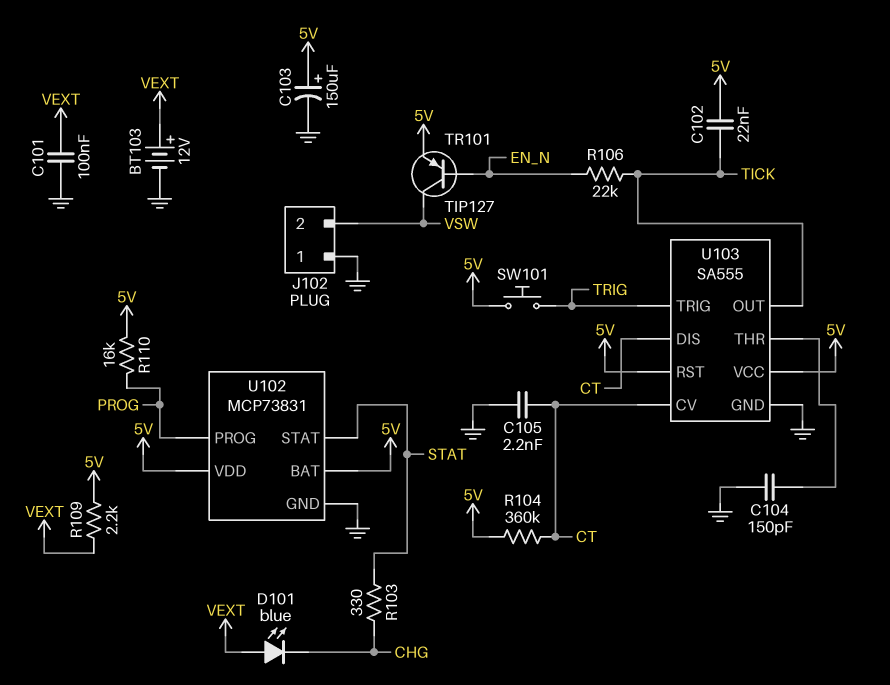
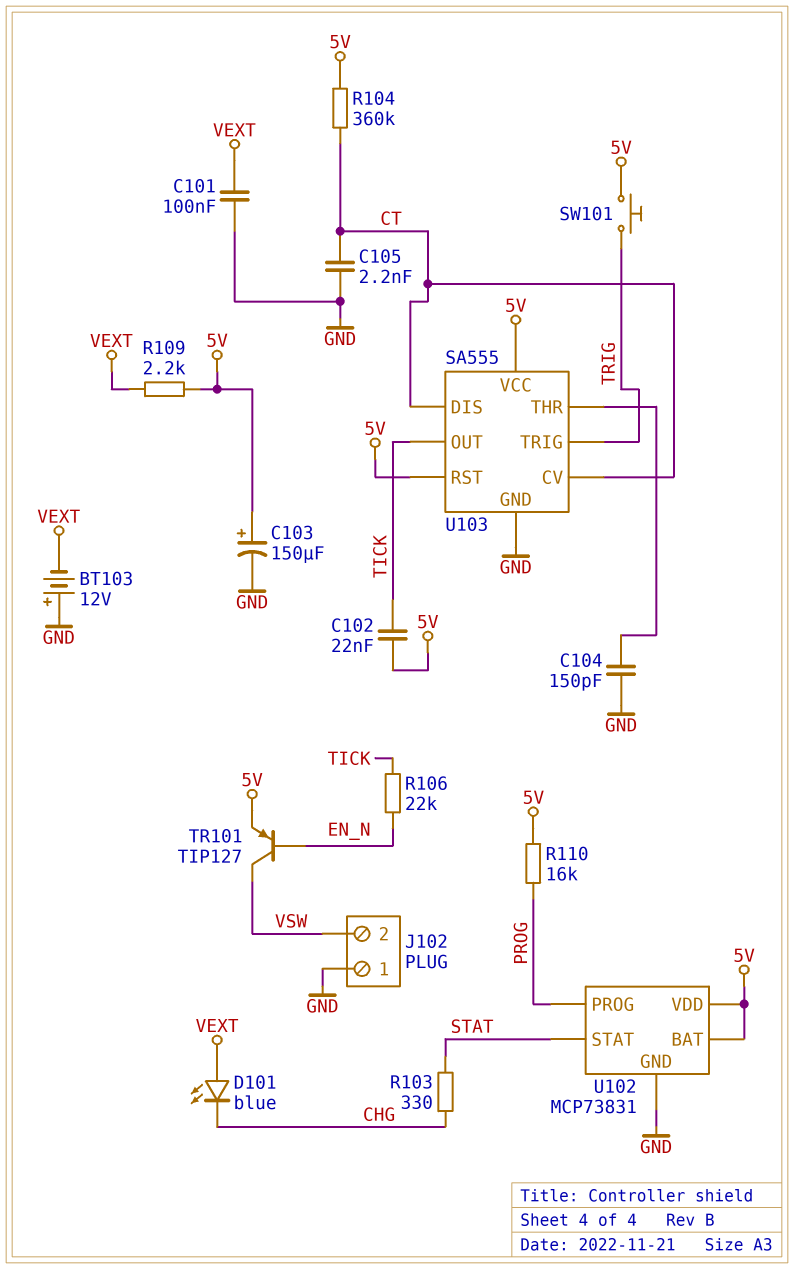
BT103: 12V (plus VEXT, minus GND) -> 12V (plus GND, minus VEXT)

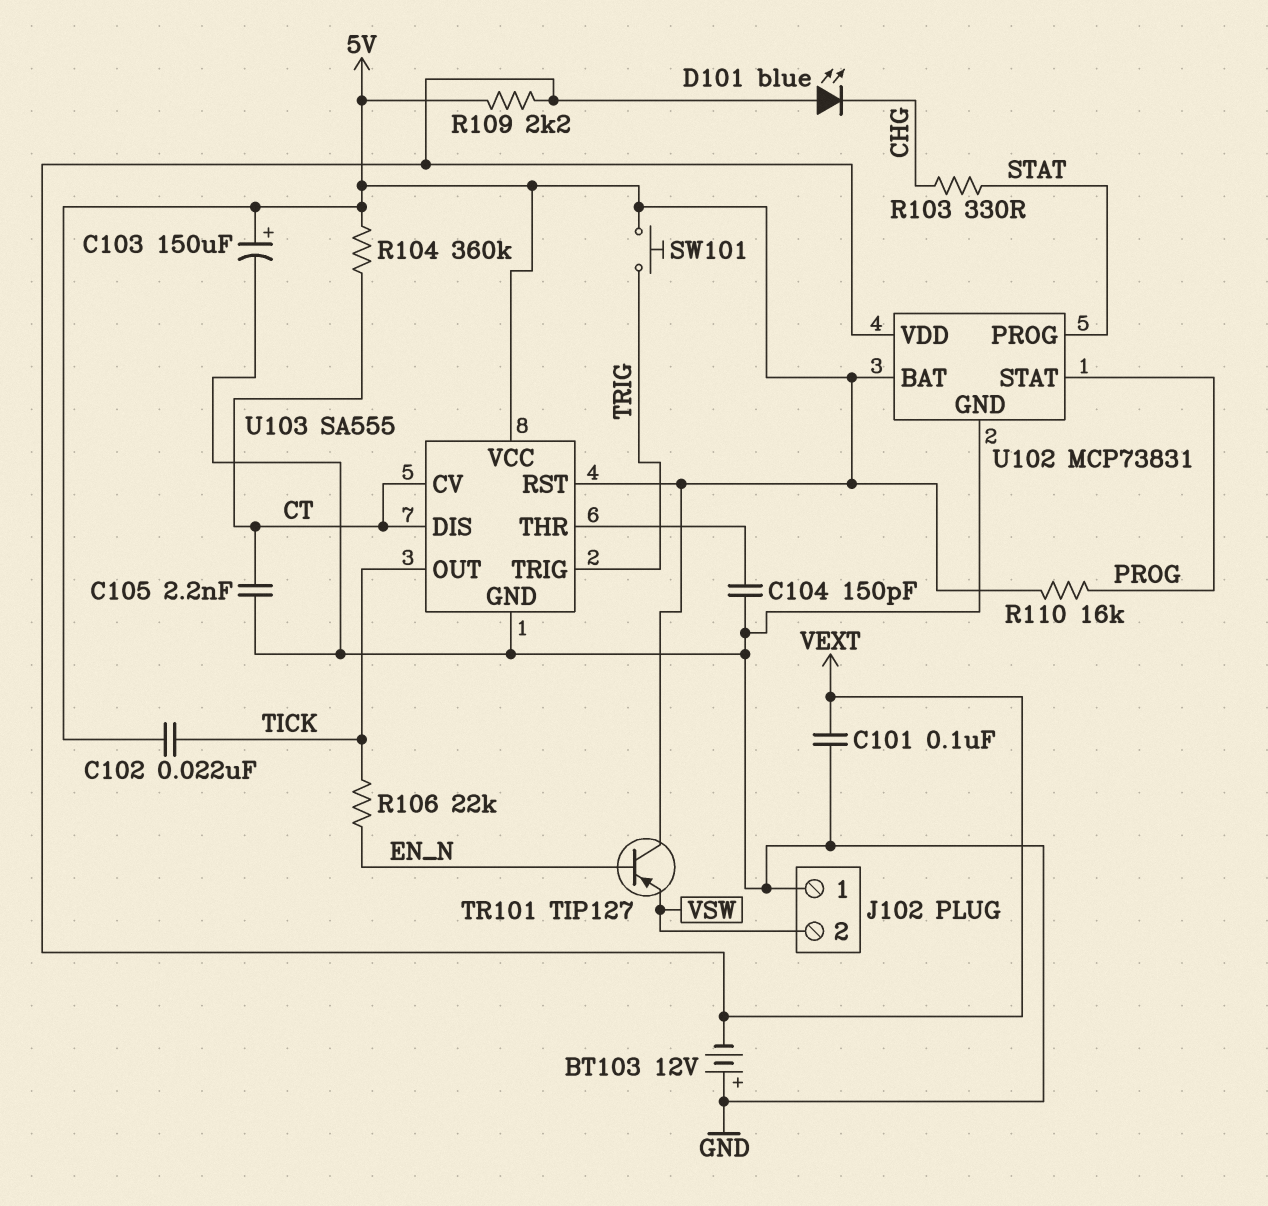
TR101: PNP TIP127 (B EN_N, C VSW, E 5V) -> PNP TIP127 (B EN_N, C 5V, E VSW)
U102 pin PROG: PROG -> STAT
U102 pin STAT: STAT -> PROG
U102 pin VDD: 5V -> VEXT

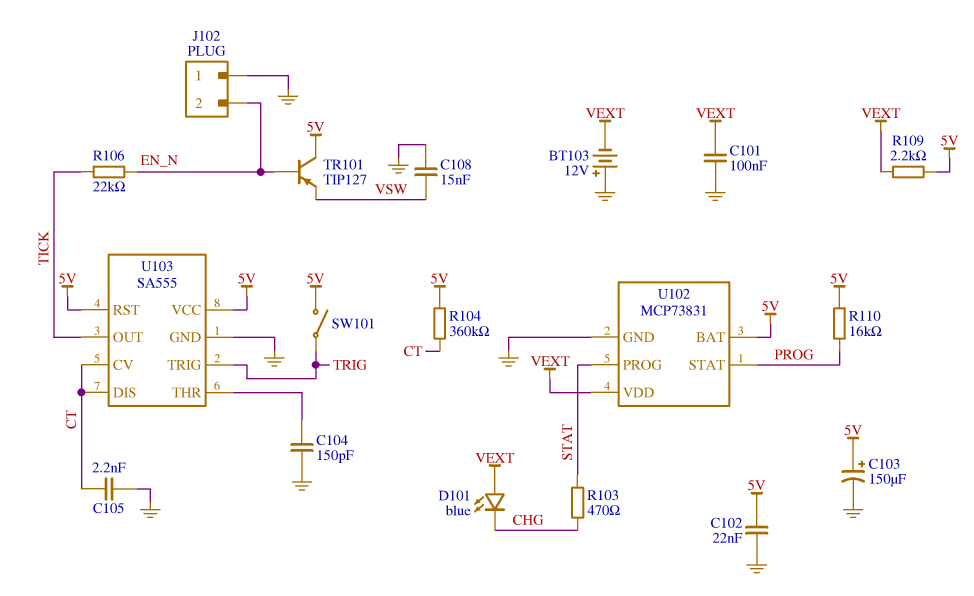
C102: 22nF (5V, TICK) -> 22nF (5V, GND)
C108: none -> 15nF (GND, VSW)
J102 pin 2: VSW -> EN_N
R103: 330 (CHG, STAT) -> 470 (CHG, STAT)
SW101: button (5V, TRIG) -> switch (5V, TRIG)

